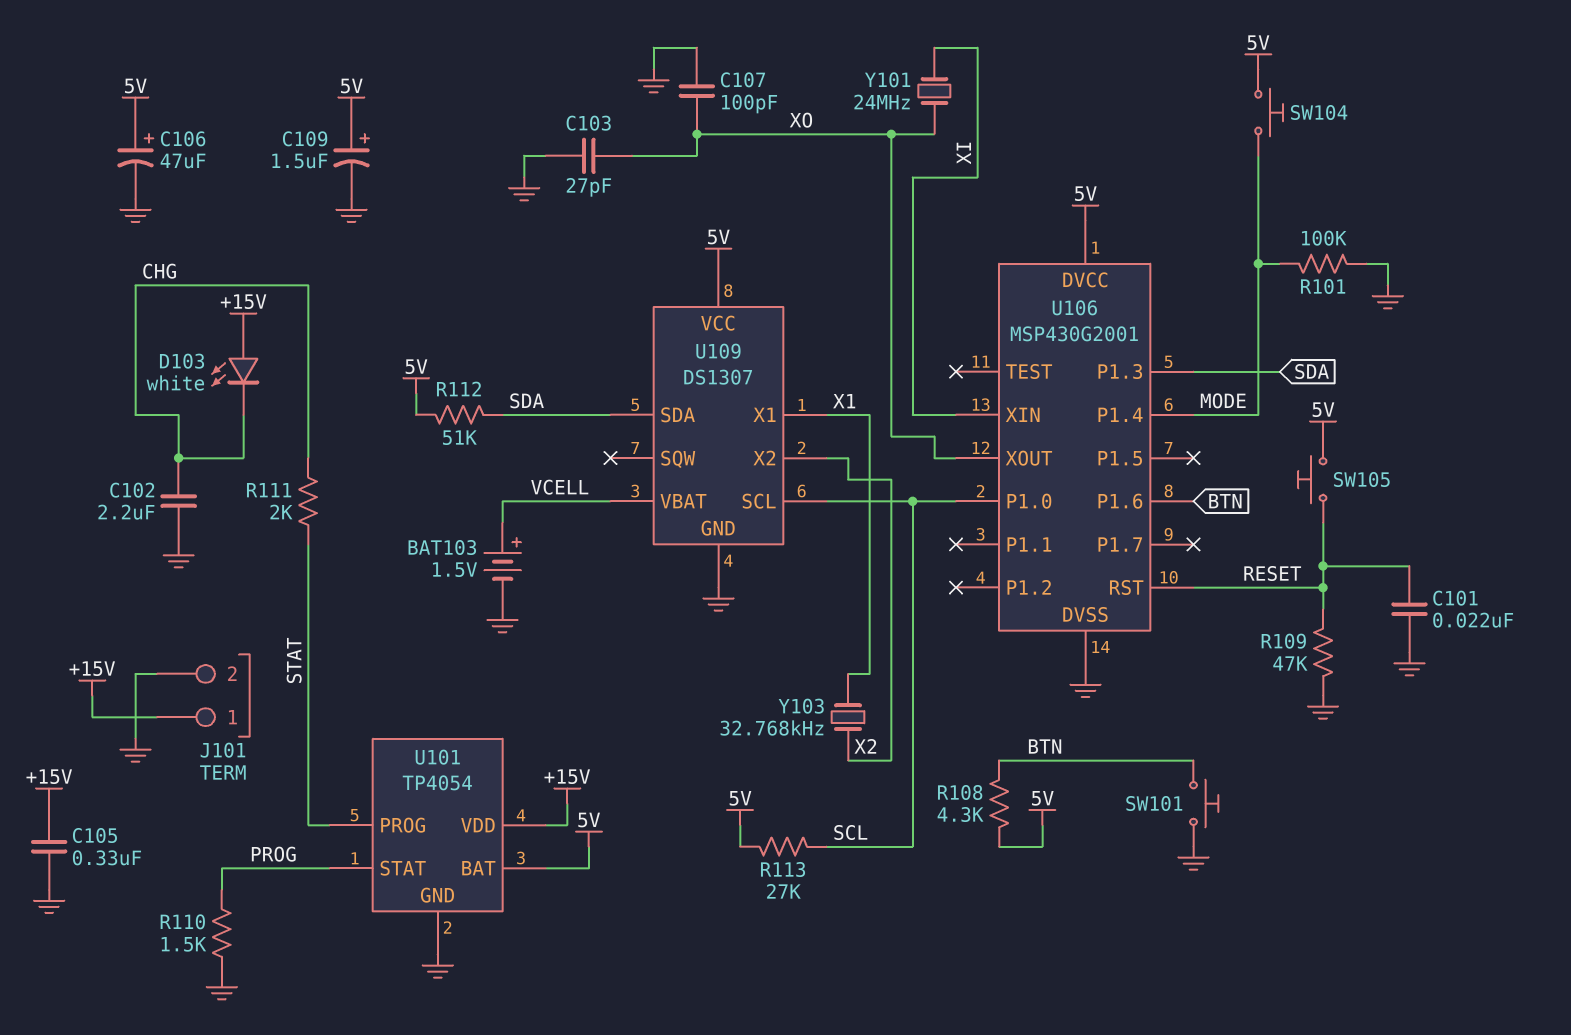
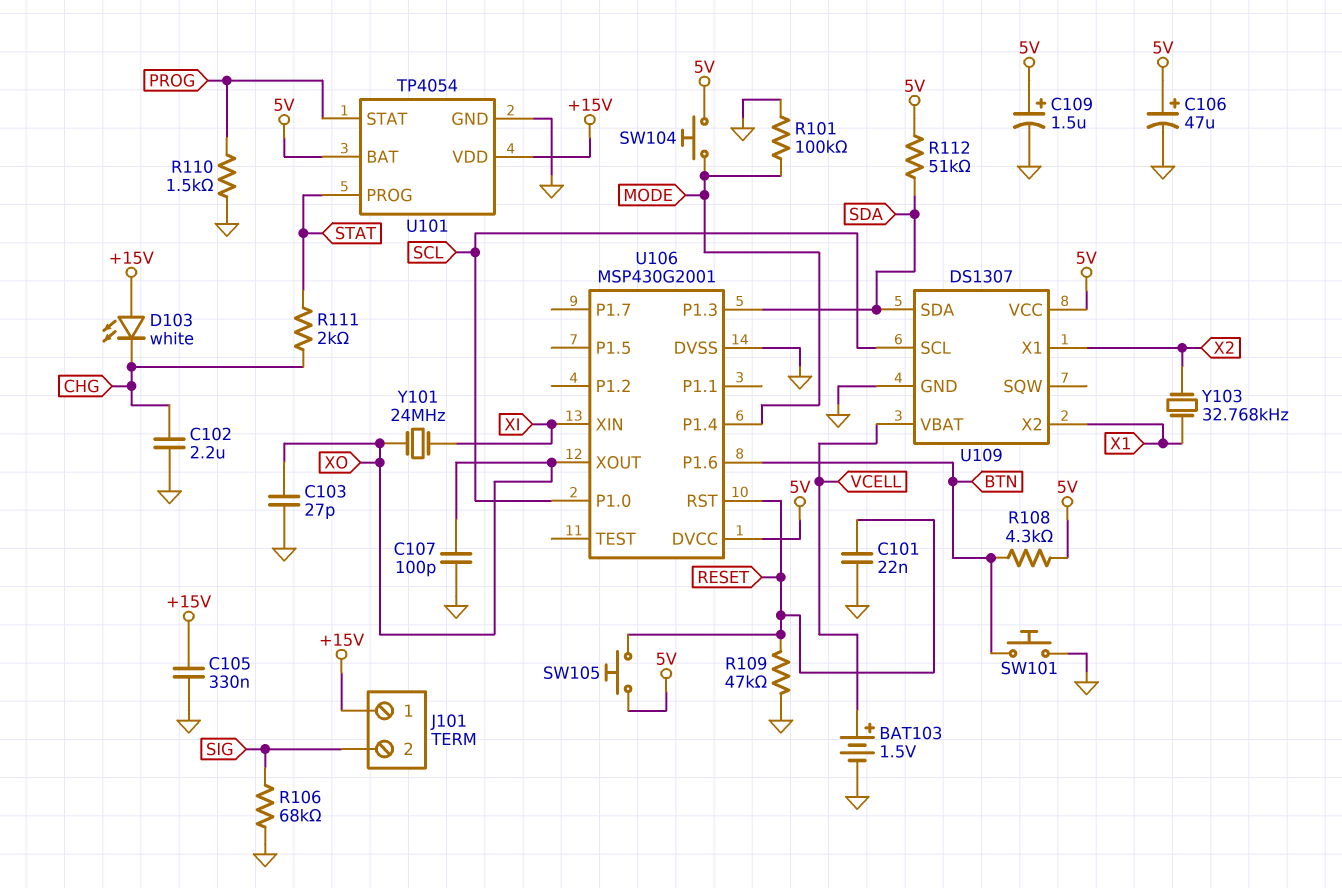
J101 pin 2: GND -> SIG
R106: none -> 68k (GND, SIG)
R113: 27k (5V, SCL) -> none
U109 pin X1: X1 -> X2
U109 pin X2: X2 -> X1

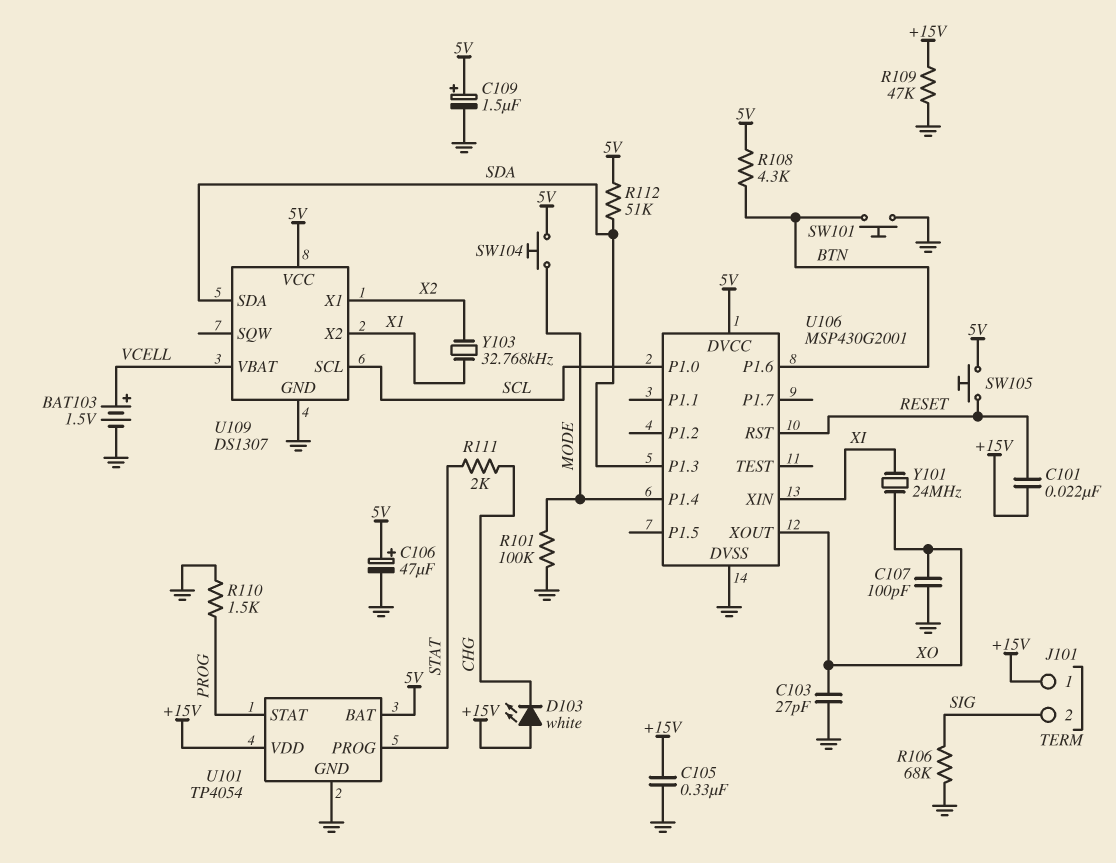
C101: 22nF (GND, RESET) -> 22nF (+15V, RESET)
C102: 2.2uF (CHG, GND) -> none
R109: 47k (GND, RESET) -> 47k (+15V, GND)

